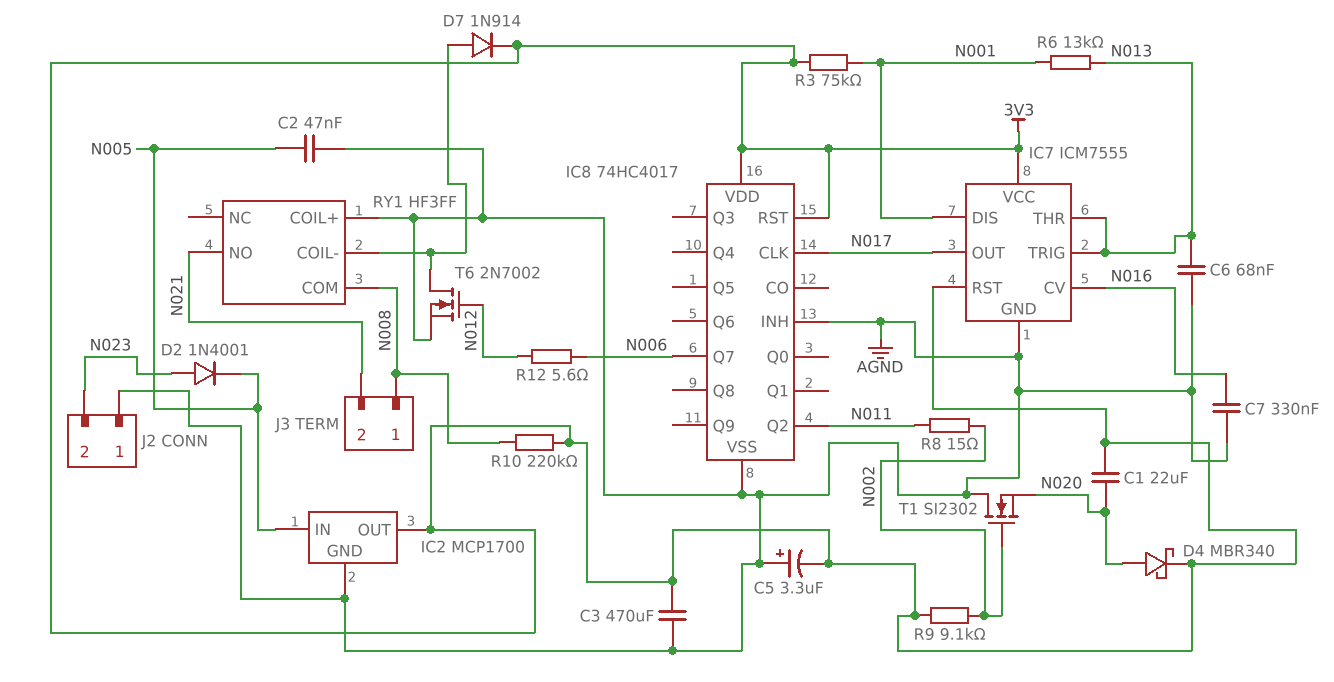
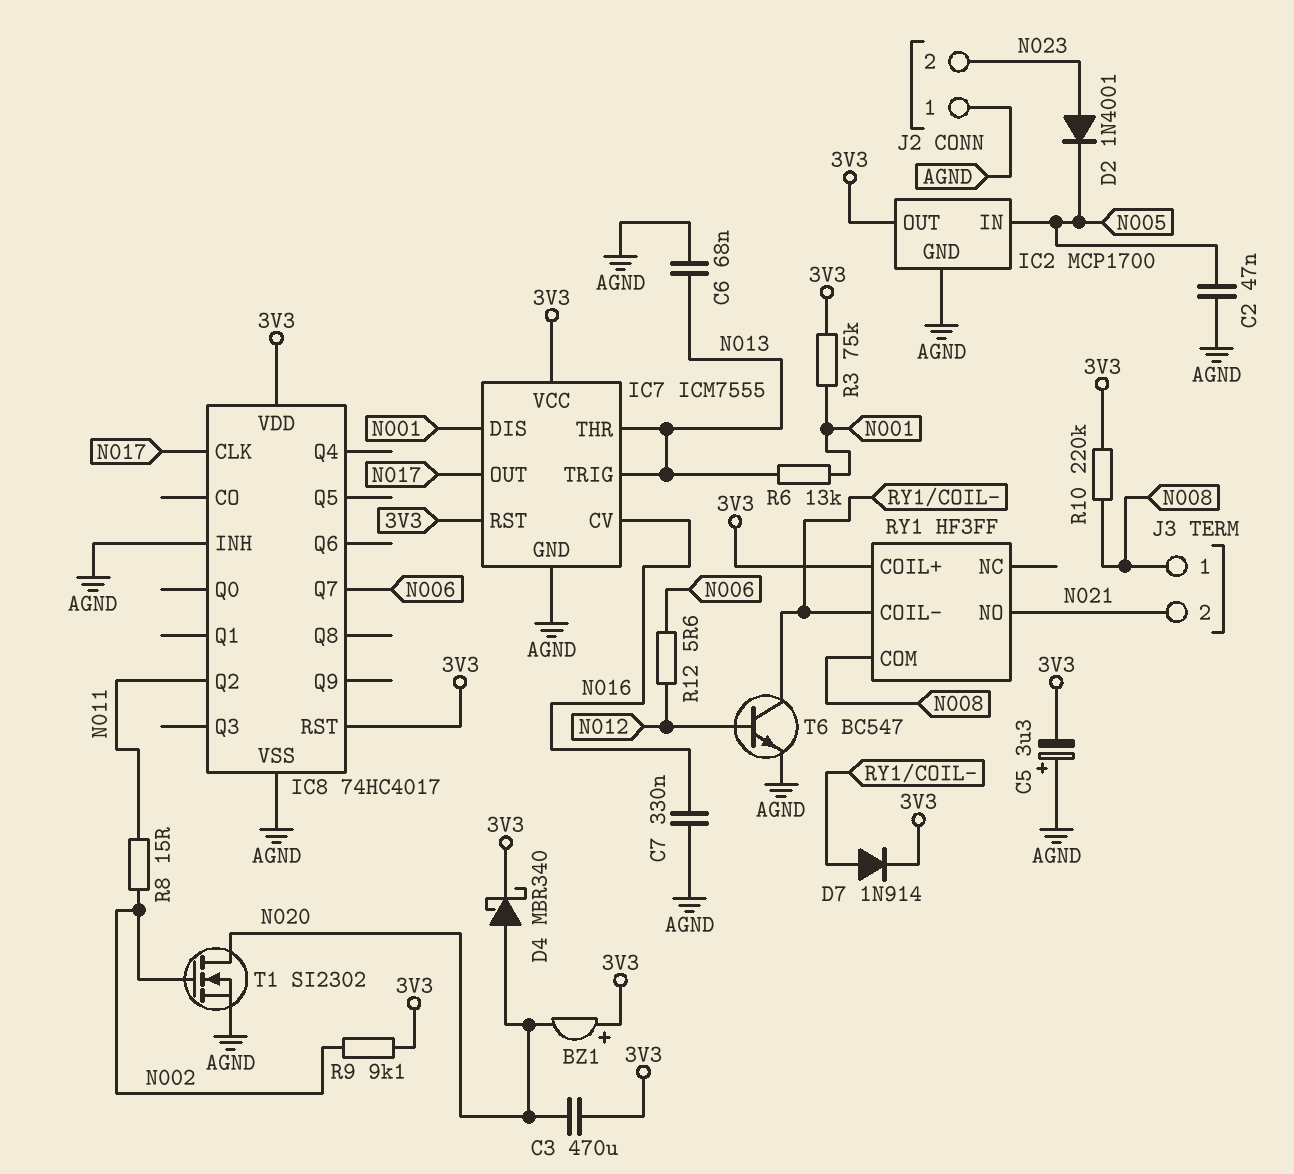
BZ1: none -> buzzer (plus 3V3, minus N020)
C1: 22uF (3V3, N020) -> none
C3: 470uF (3V3, AGND) -> 470uF (3V3, N020)
RY1 pin COIL+: AGND -> 3V3
T1: NMOS SI2302 (G N002, D AGND, S N020) -> NMOS SI2302 (G N002, D N020, S AGND)
T6: NMOS 2N7002 (G N012, D RY1/COIL-, S AGND) -> NPN BC547 (B N012, C RY1/COIL-, E AGND)

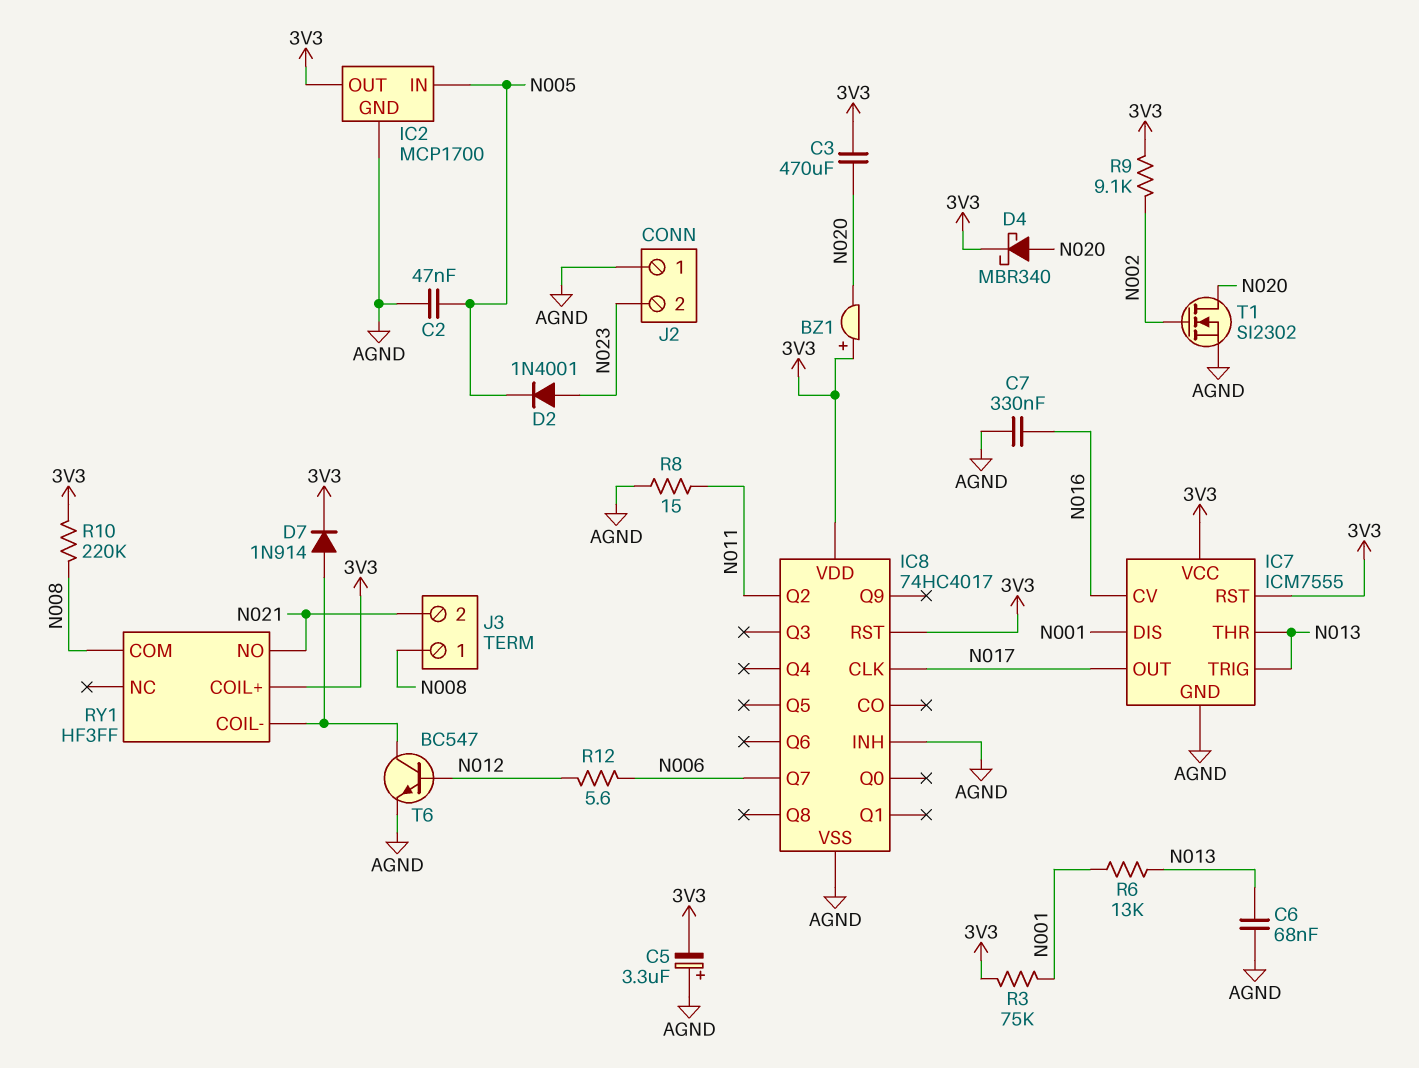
R8: 15 (N002, N011) -> 15 (AGND, N011)

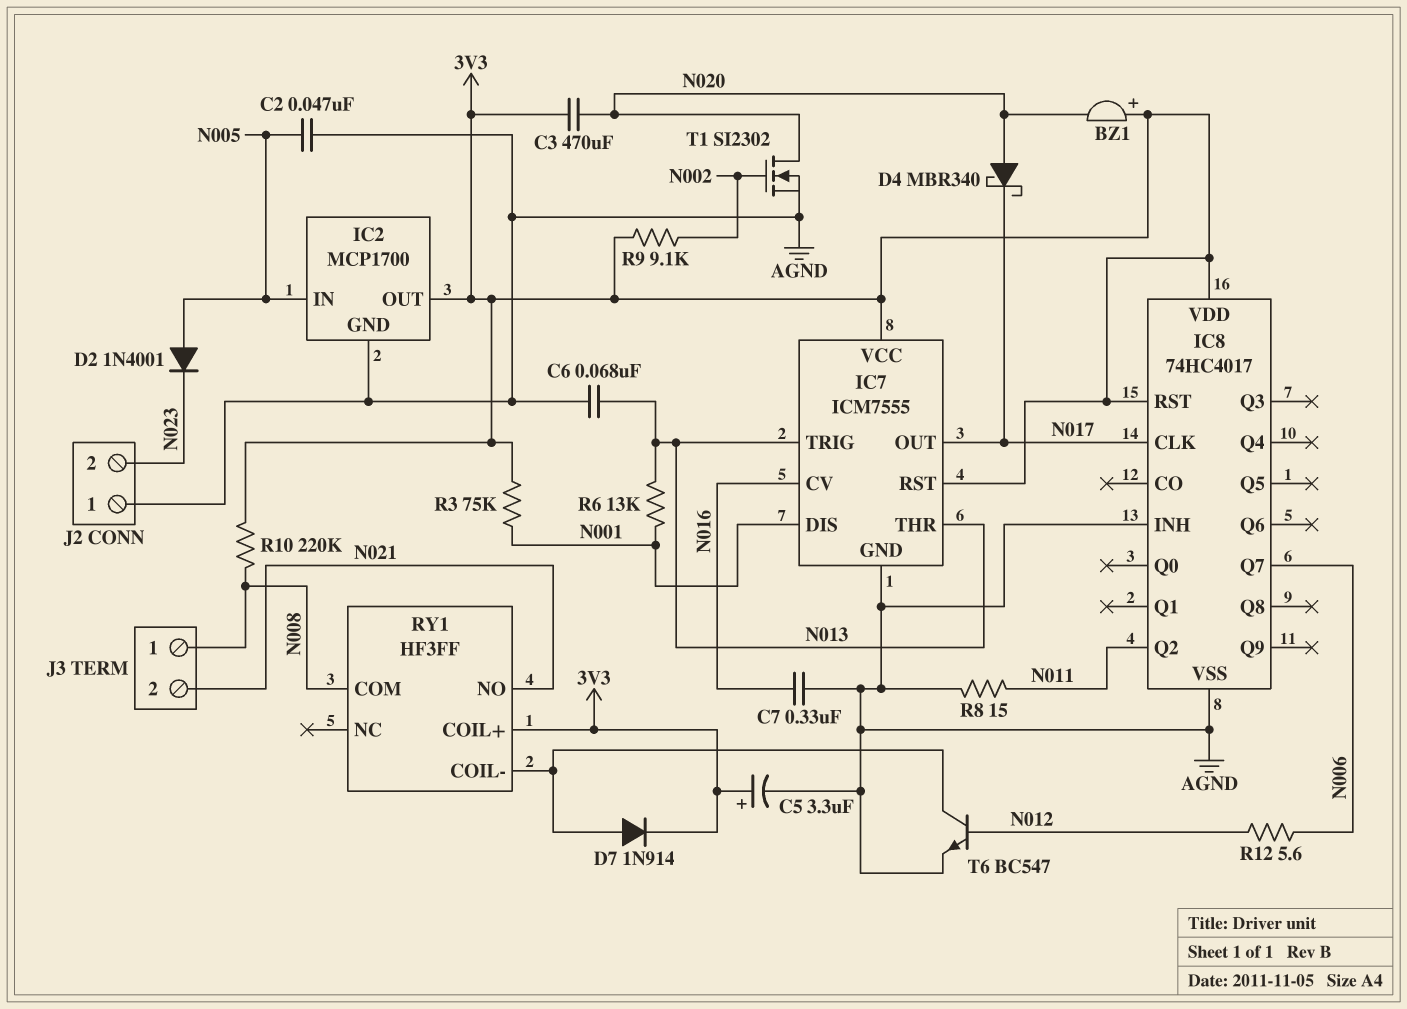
C5: 3.3uF (plus AGND, minus 3V3) -> 3.3uF (plus 3V3, minus AGND)
D2: diode 1N4001 (A N023, K N005) -> diode 1N4001 (A N005, K N023)
D4: schottky MBR340 (A N020, K 3V3) -> schottky MBR340 (A N020, K N017)

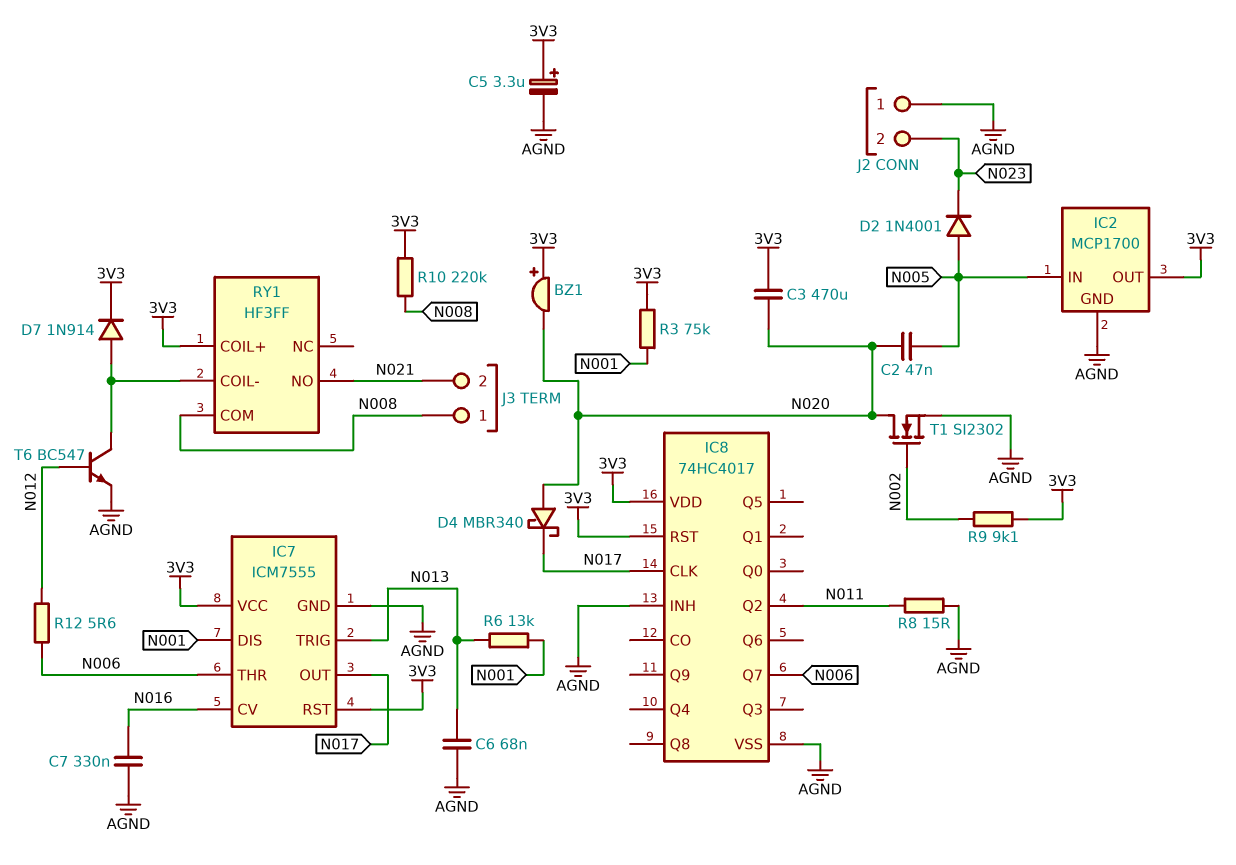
C2: 47nF (AGND, N005) -> 47nF (N005, N020)
IC7 pin THR: N013 -> N006

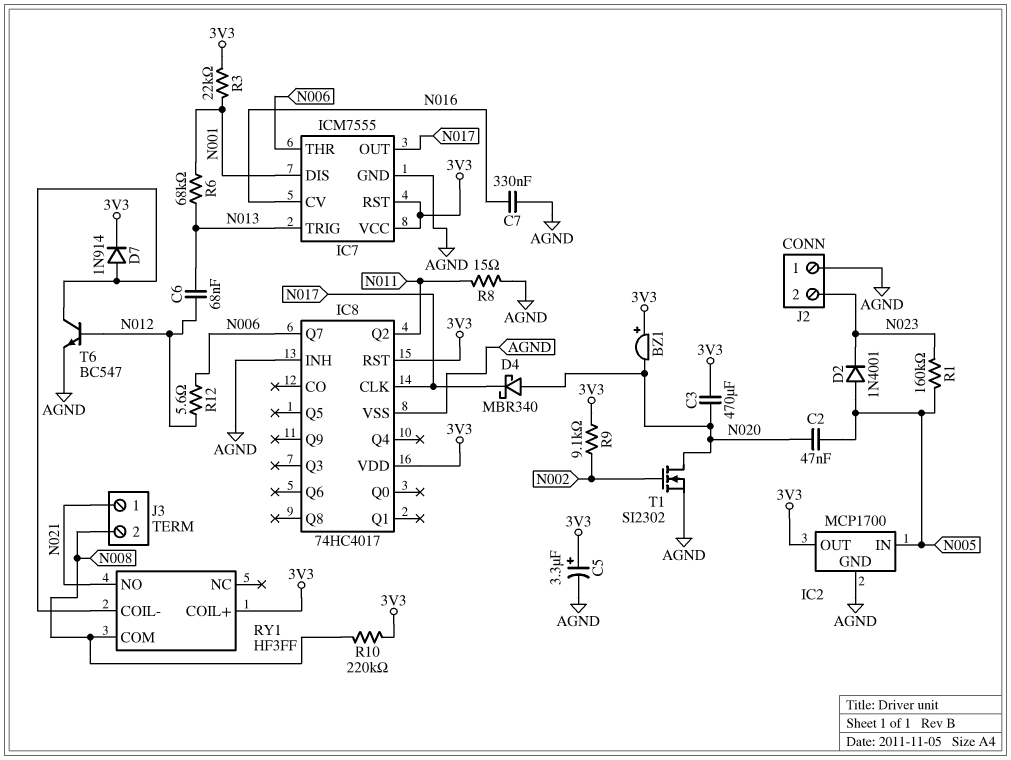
C6: 68nF (AGND, N013) -> 68nF (N012, N013)
J3 pin 1: N008 -> N021
J3 pin 2: N021 -> N008
R1: none -> 160k (N005, N023)
R3: 75k (3V3, N001) -> 22k (3V3, N001)
R6: 13k (N001, N013) -> 68k (N001, N013)

